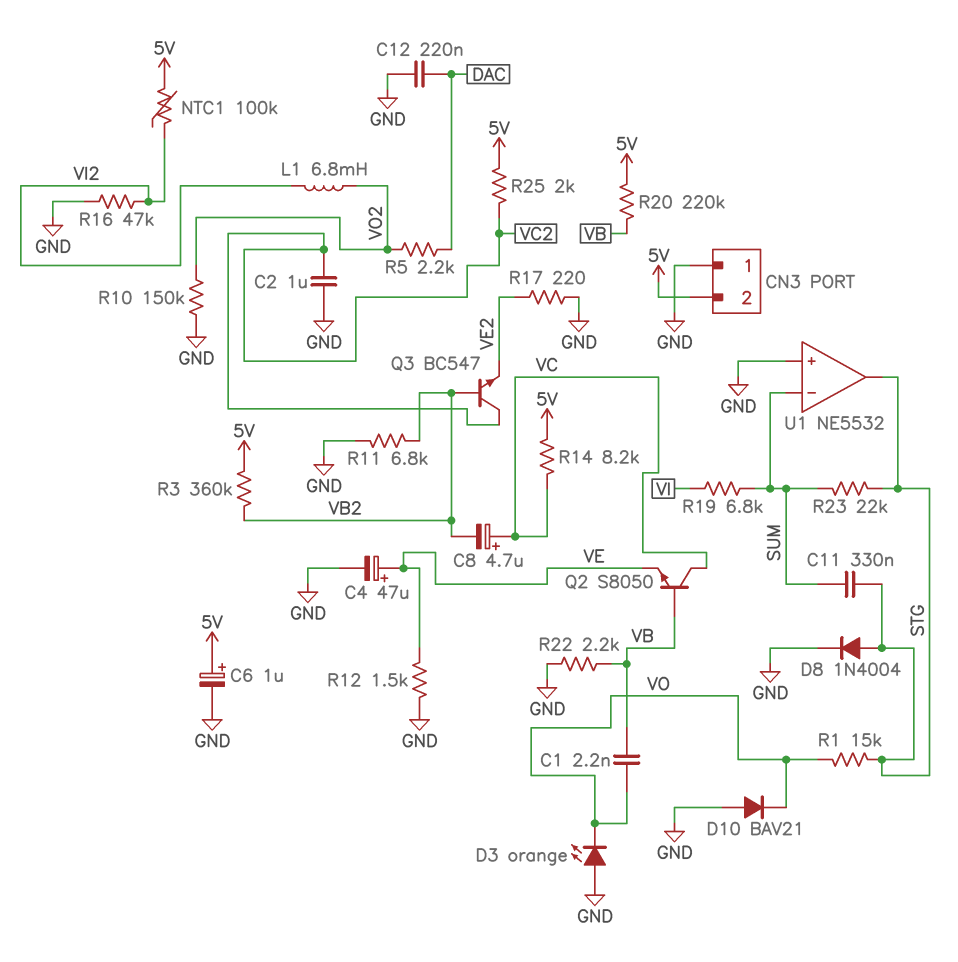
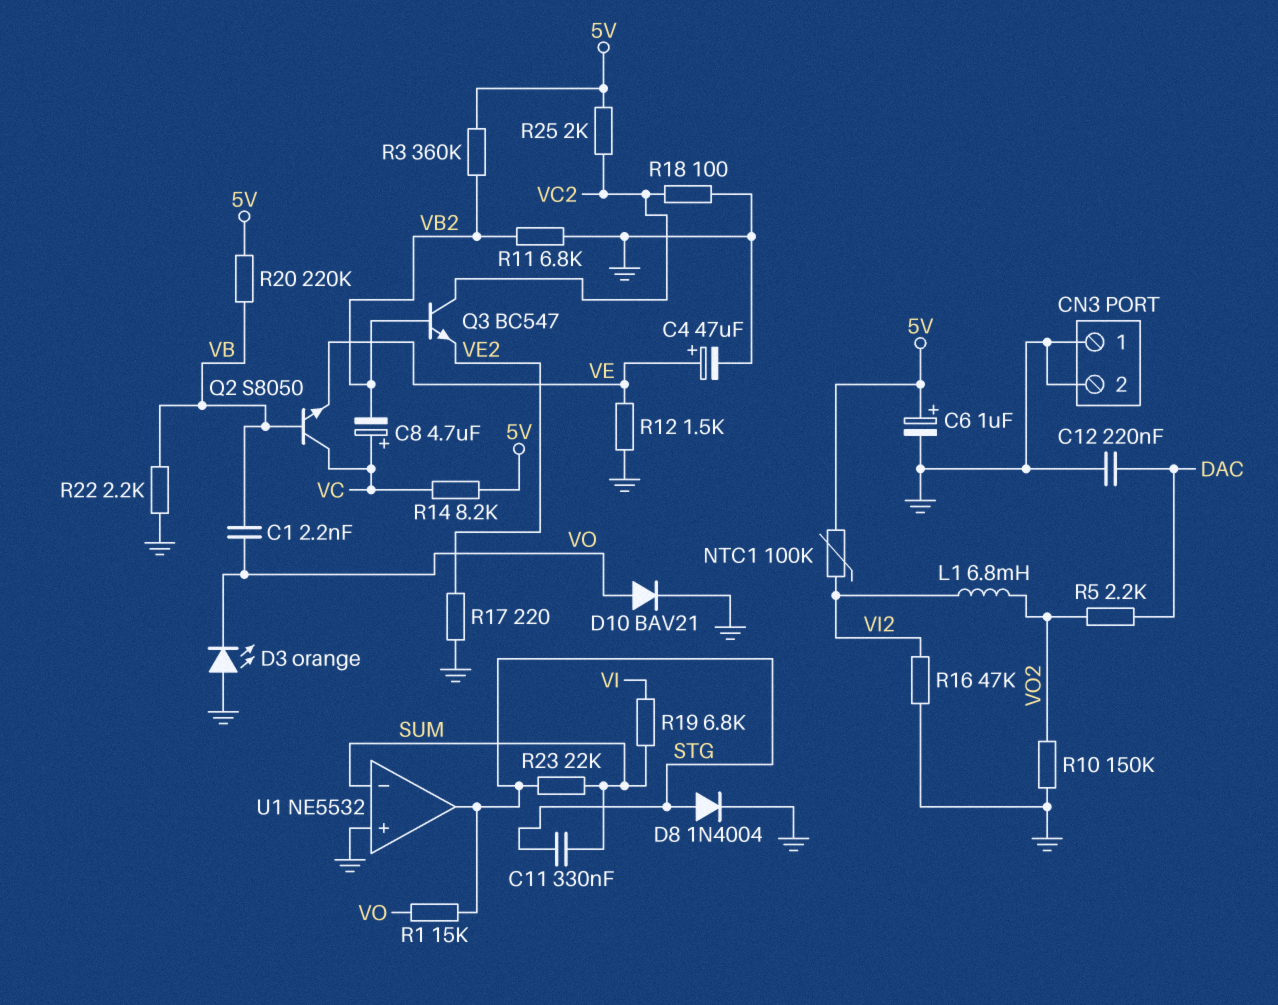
C2: 1uF (GND, VC2) -> none
CN3 pin 2: 5V -> GND
D10: diode BAV21 (A GND, K VO) -> diode BAV21 (A VO, K GND)
R18: none -> 100 (GND, VC2)

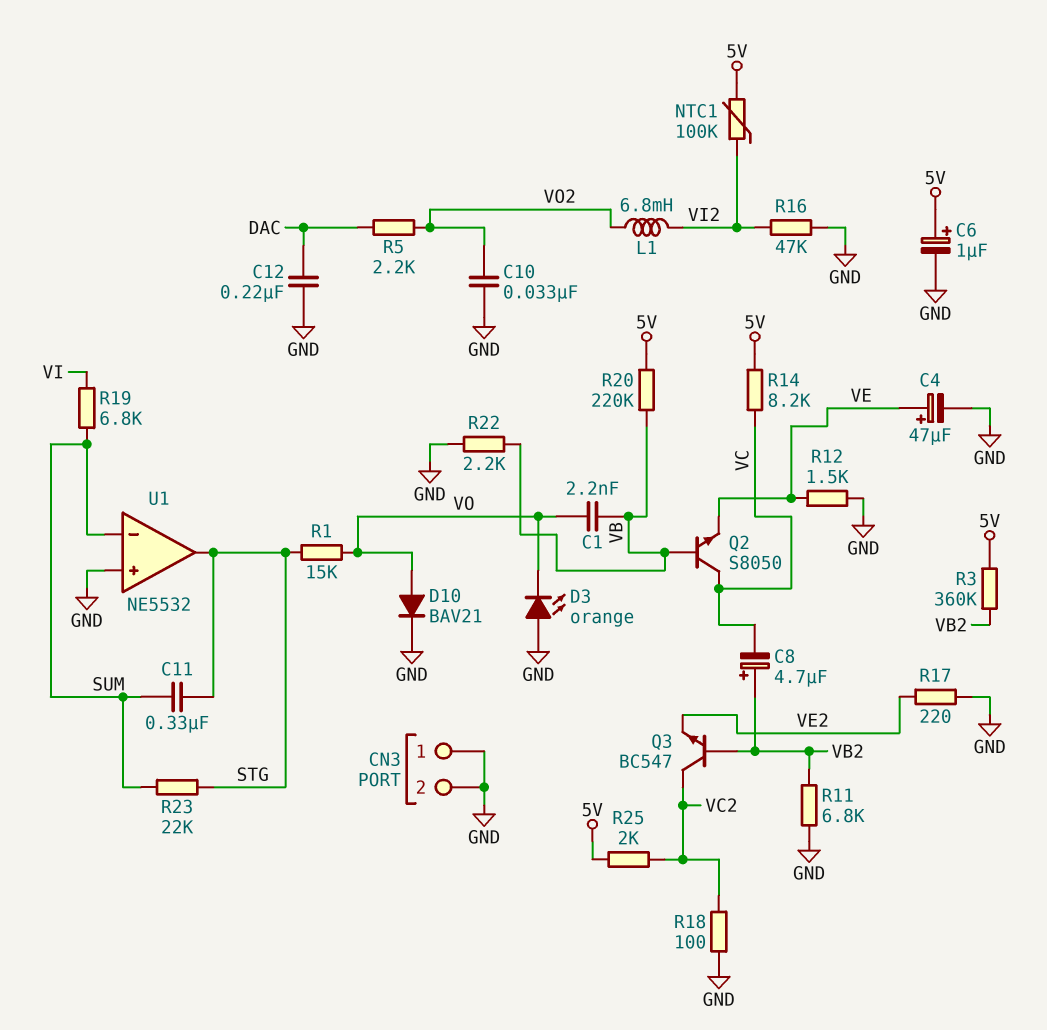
C8: 4.7uF (plus VC, minus VB2) -> 4.7uF (plus VB2, minus VC)
C10: none -> 33nF (GND, VO2)
D8: diode 1N4004 (A STG, K GND) -> none
R10: 150k (GND, VO2) -> none

